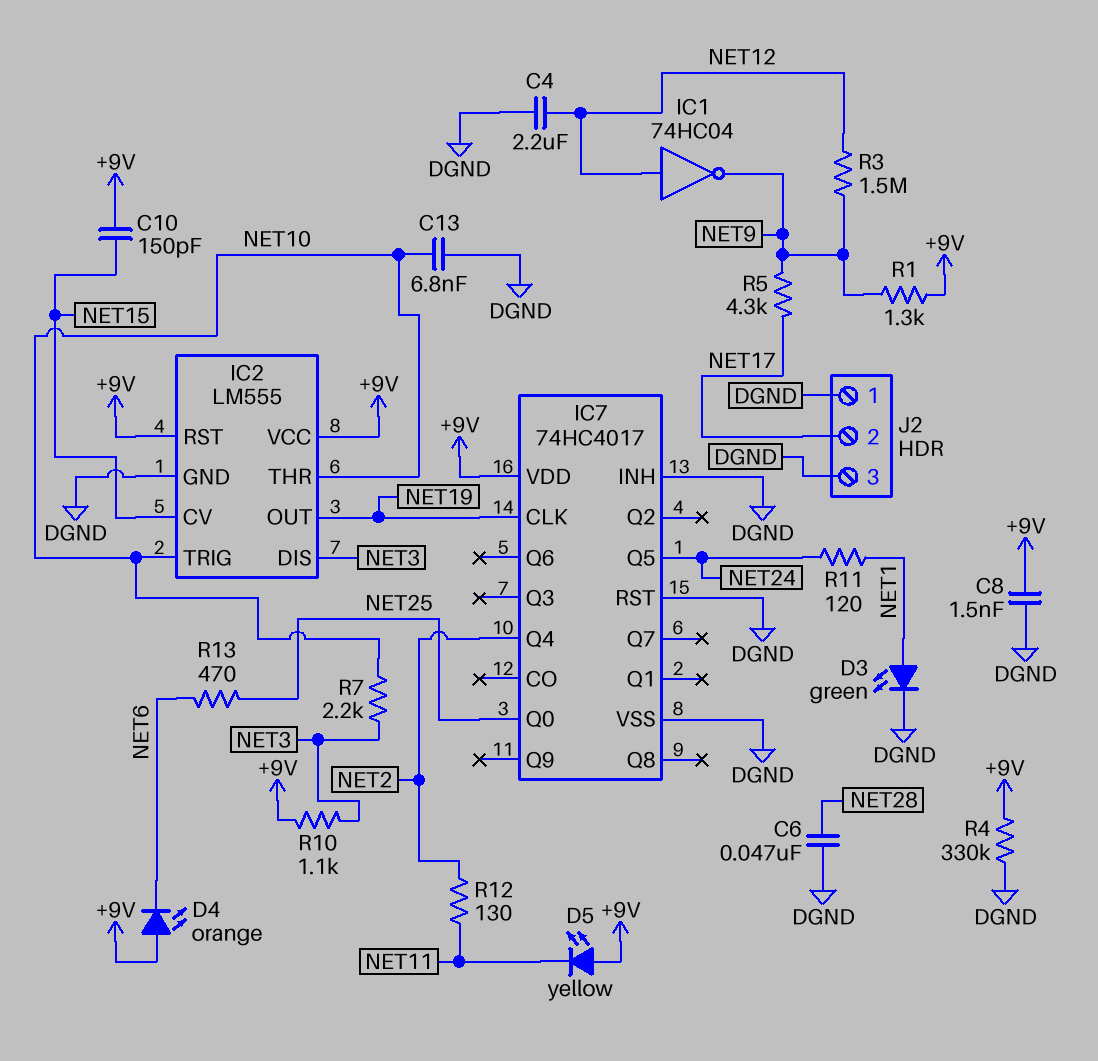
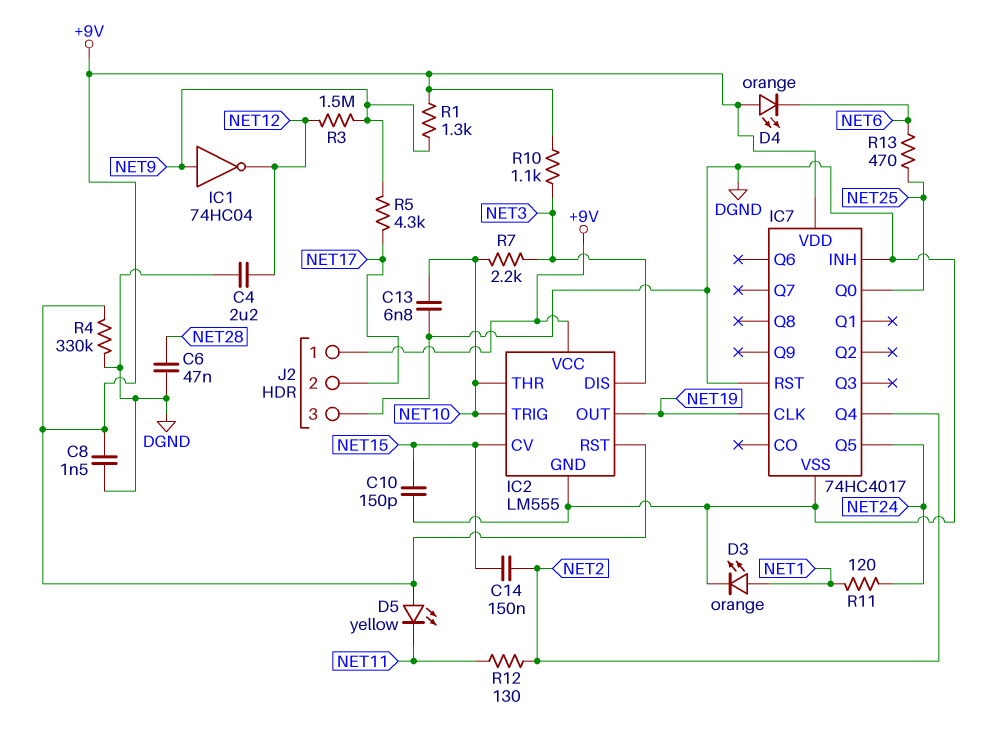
C10: 150pF (+9V, NET15) -> 150pF (DGND, NET15)
C14: none -> 150nF (NET2, NET15)
D3: LED green (A NET1, K DGND) -> LED orange (A NET1, K DGND)
IC1: NOT 74HC04 (in NET12, out NET9) -> NOT 74HC04 (in NET9, out NET12)
J2 pin 1: DGND -> +9V

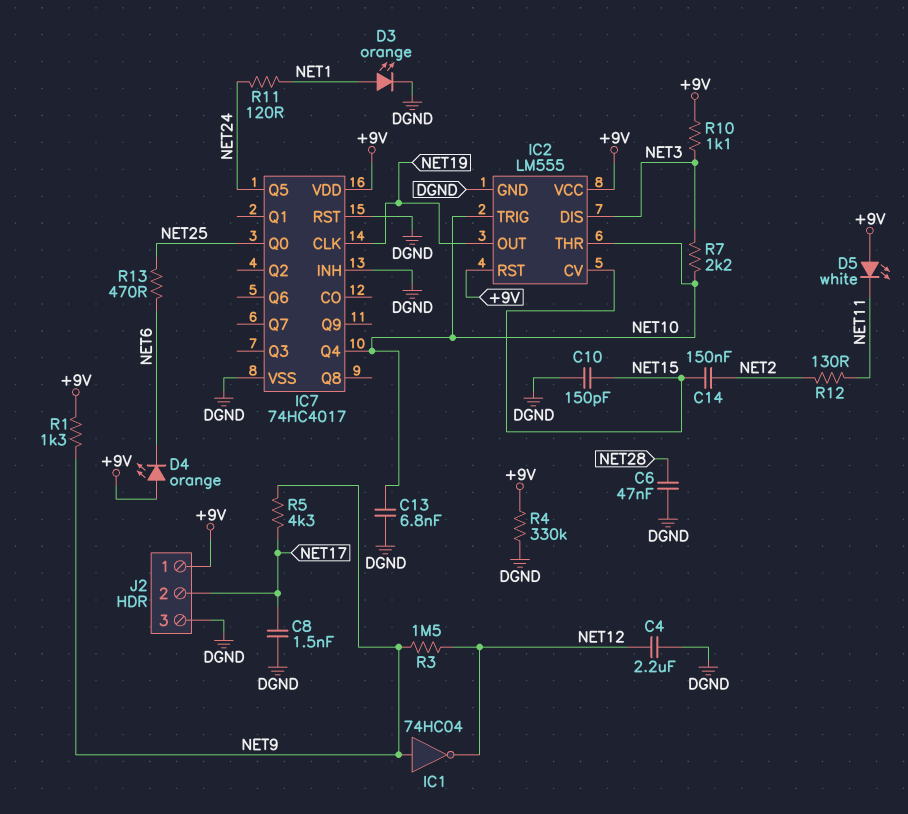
C8: 1.5nF (+9V, DGND) -> 1.5nF (DGND, NET17)
D5: LED yellow (A +9V, K NET11) -> LED white (A +9V, K NET11)
IC7 pin Q4: NET2 -> NET10

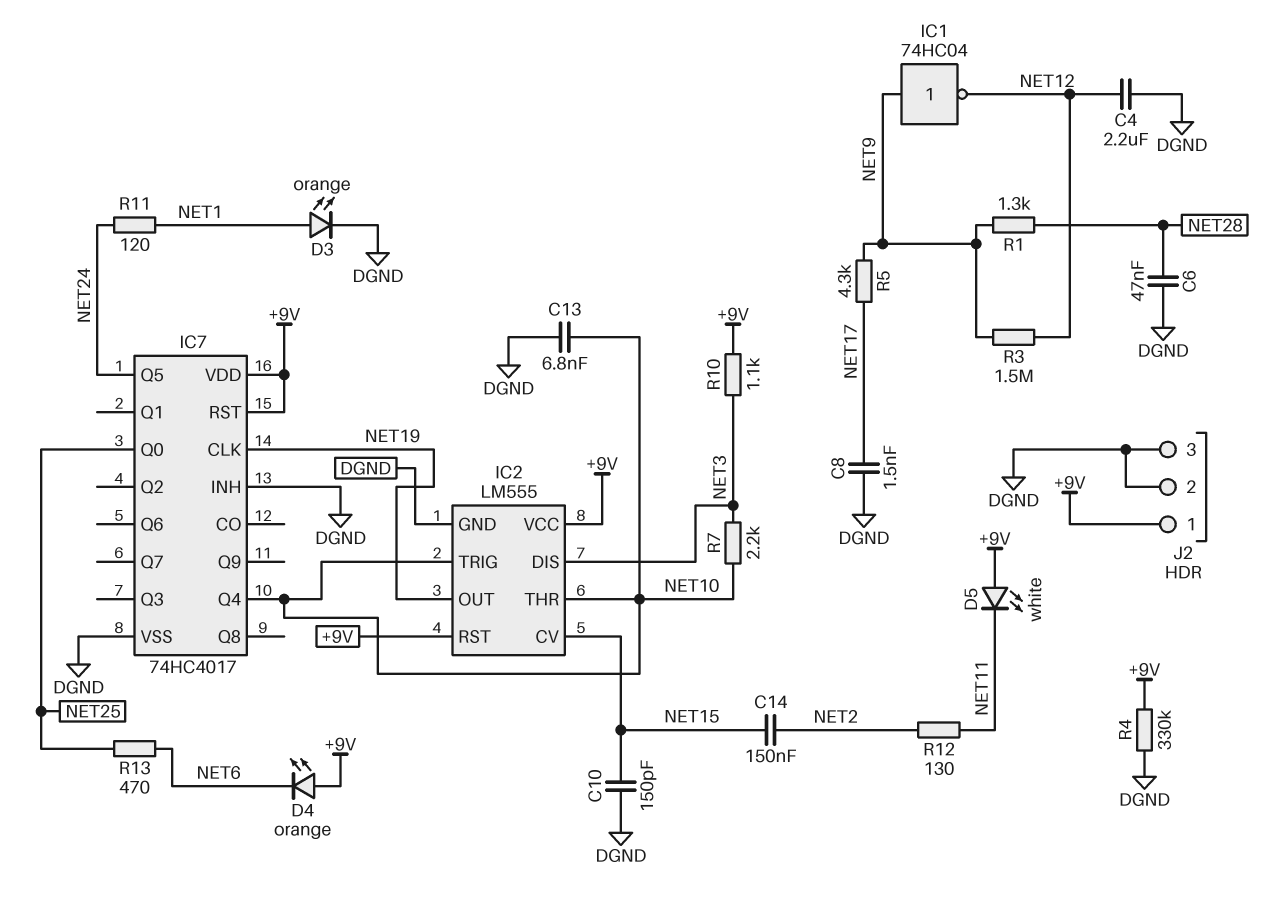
IC7 pin RST: DGND -> +9V
J2 pin 2: NET17 -> DGND
R1: 1.3k (+9V, NET9) -> 1.3k (NET9, NET28)

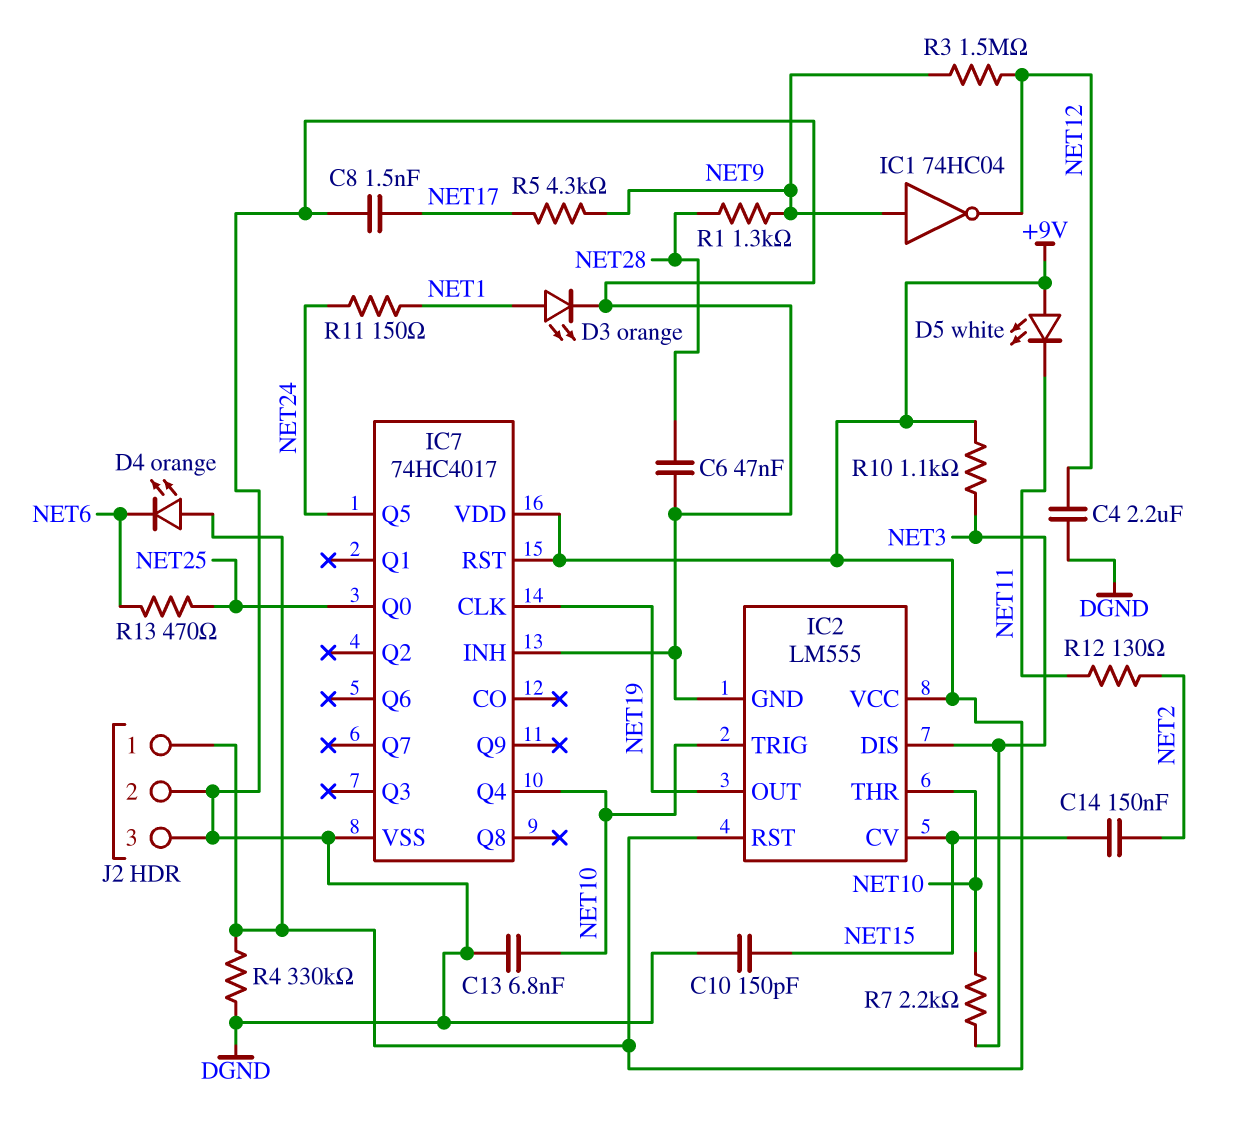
R11: 120 (NET1, NET24) -> 150 (NET1, NET24)

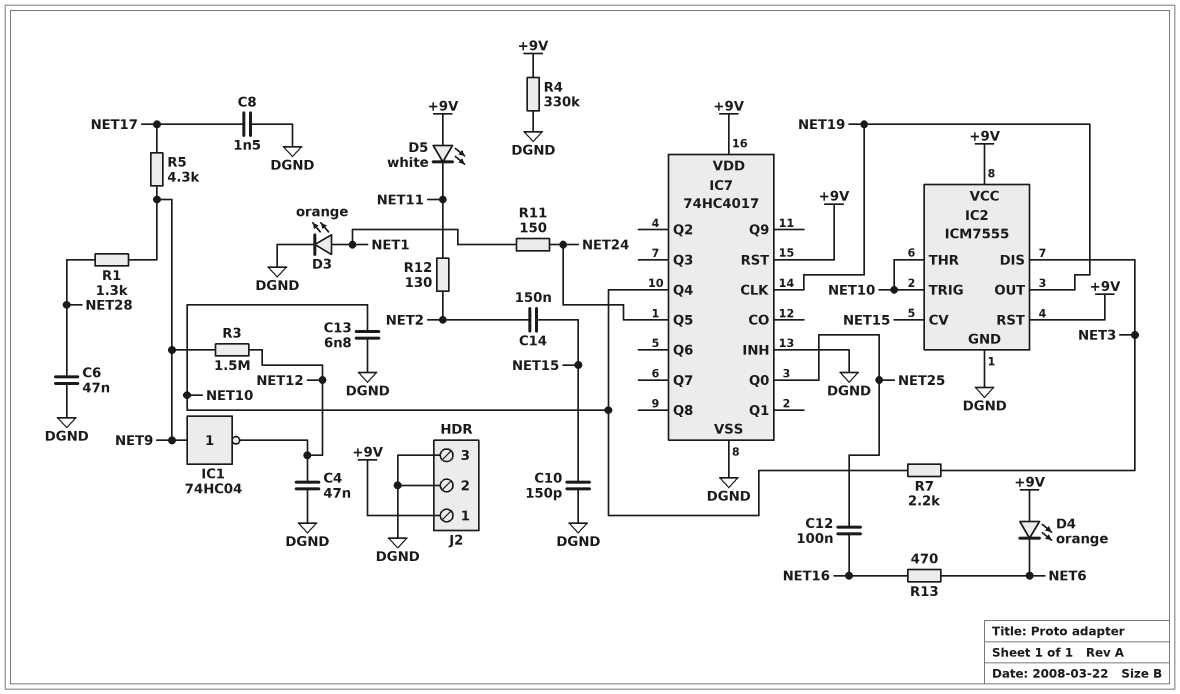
C4: 2.2uF (DGND, NET12) -> 47nF (DGND, NET12)
C12: none -> 100nF (NET16, NET25)
IC2: LM555 -> ICM7555
R10: 1.1k (+9V, NET3) -> none
R13: 470 (NET6, NET25) -> 470 (NET6, NET16)

